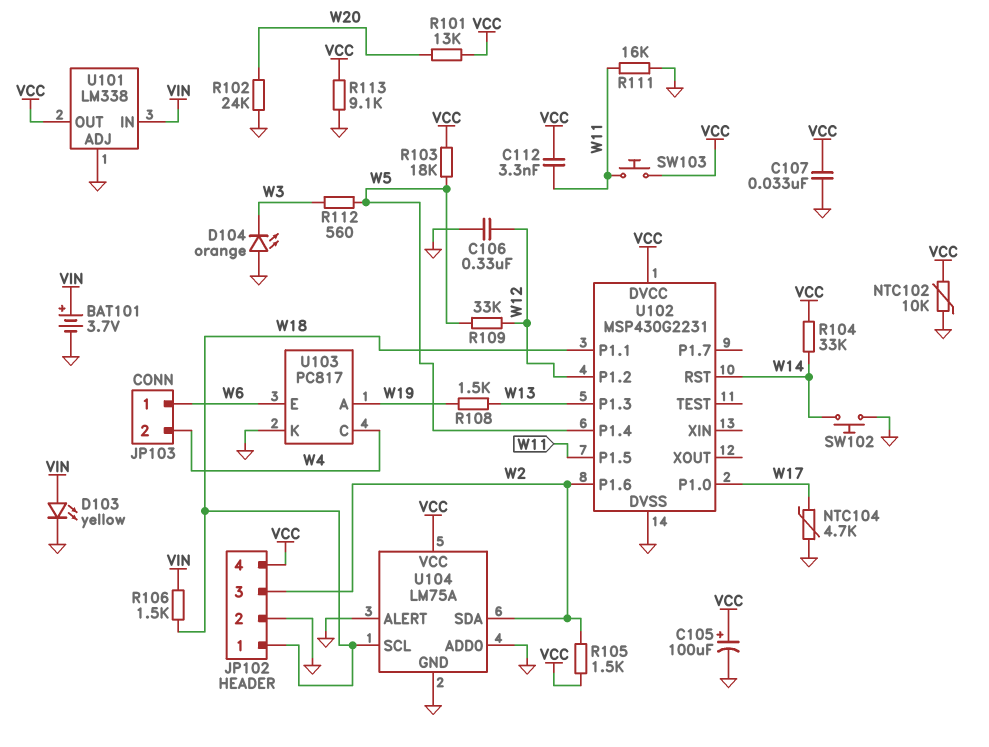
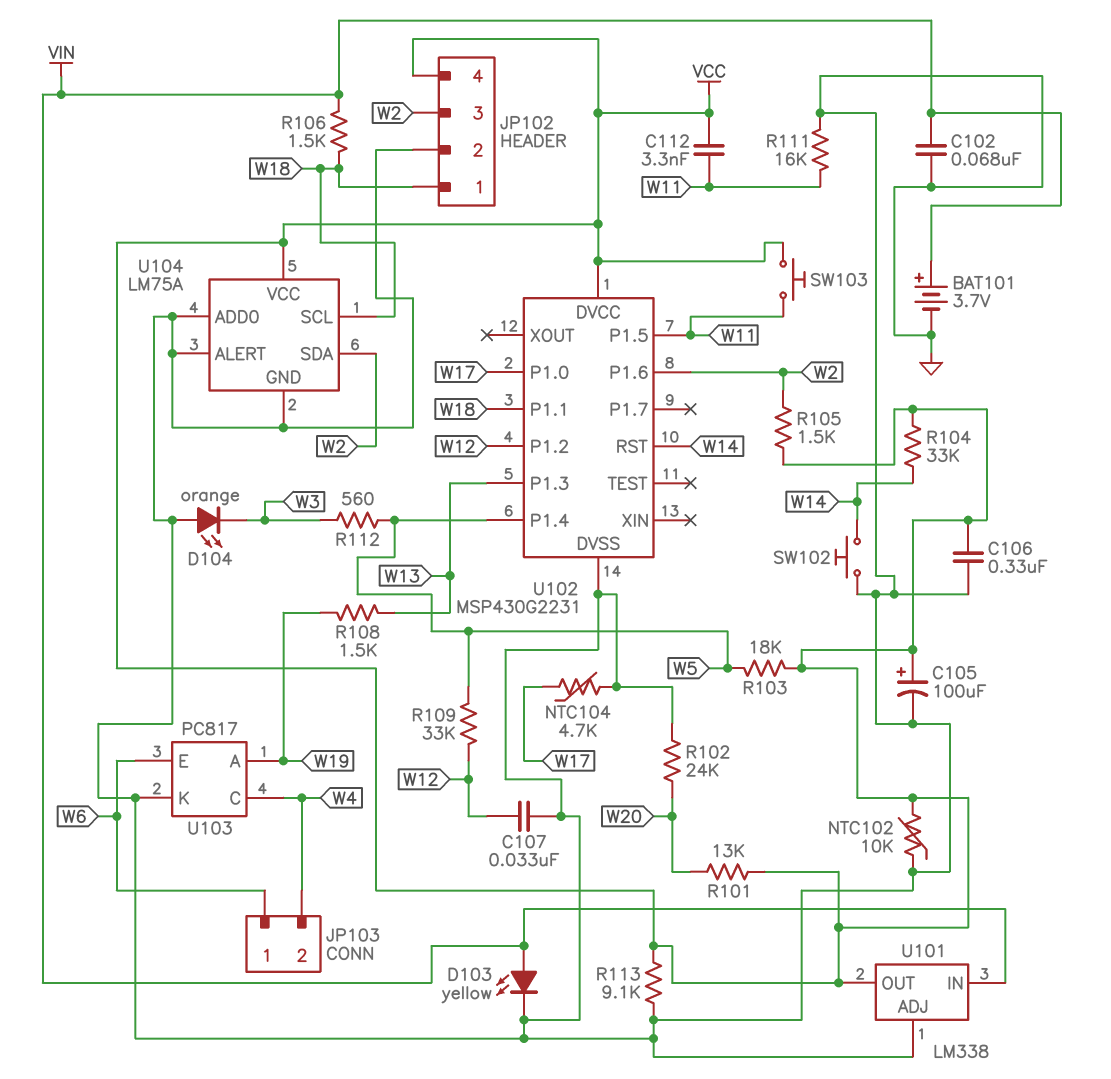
C102: none -> 68nF (GND, VIN)
C106: 330nF (GND, W12) -> 330nF (GND, VCC)
C107: 33nF (GND, VCC) -> 33nF (GND, W12)

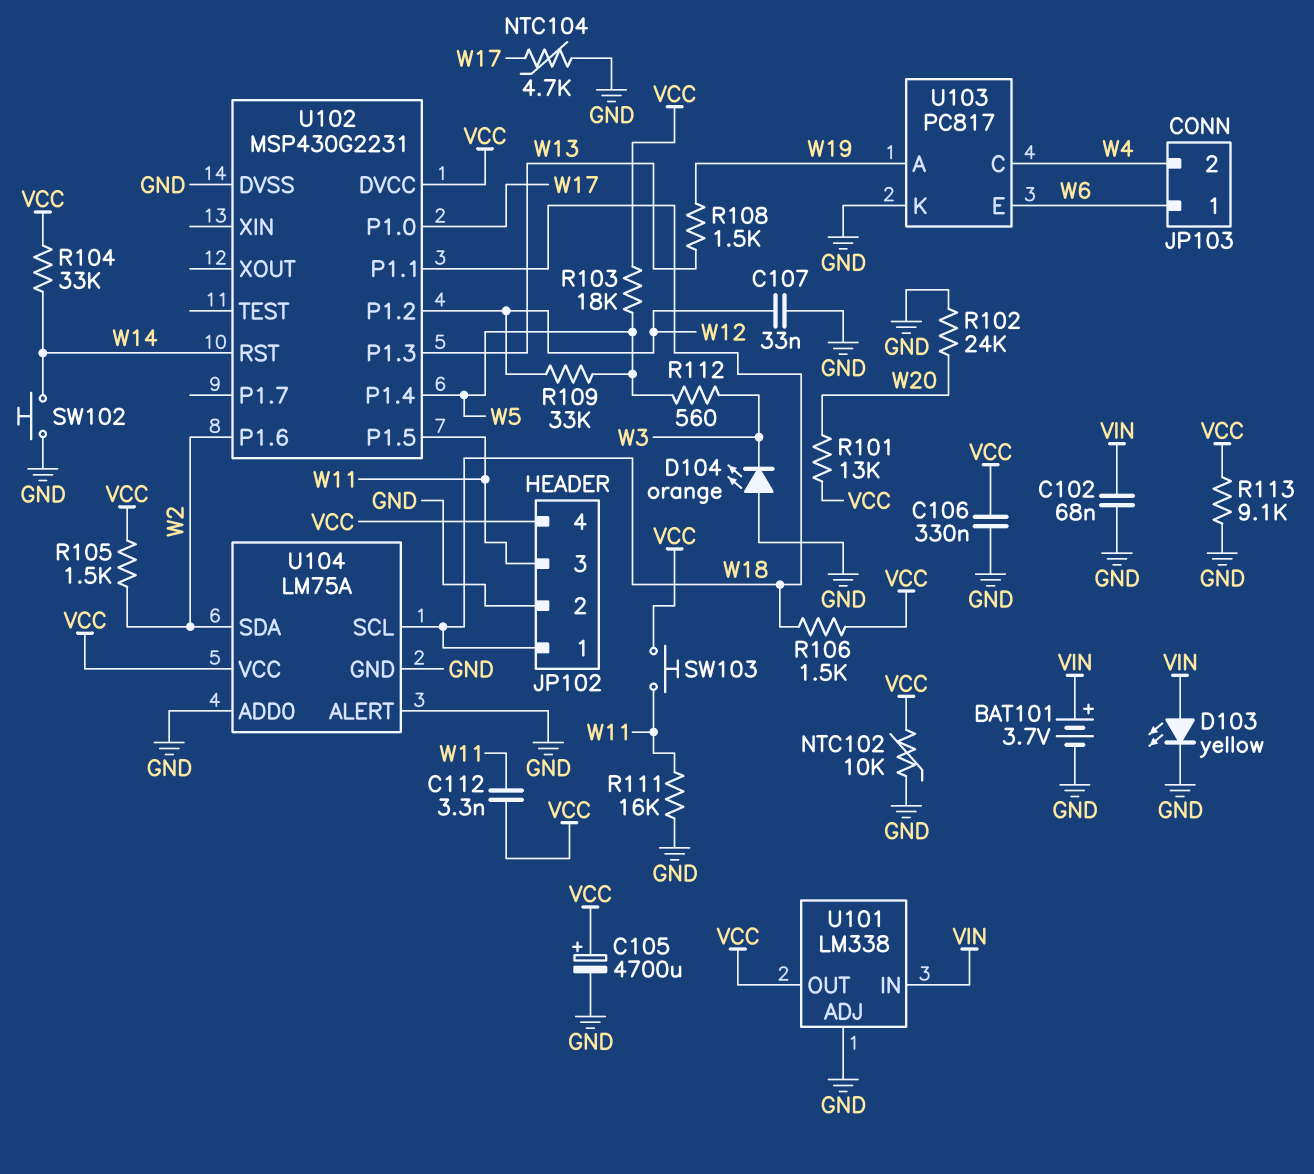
C105: 100uF (plus VCC, minus GND) -> 4700uF (plus VCC, minus GND)
JP102 pin 3: W2 -> W11
R106: 1.5k (VIN, W18) -> 1.5k (VCC, W18)

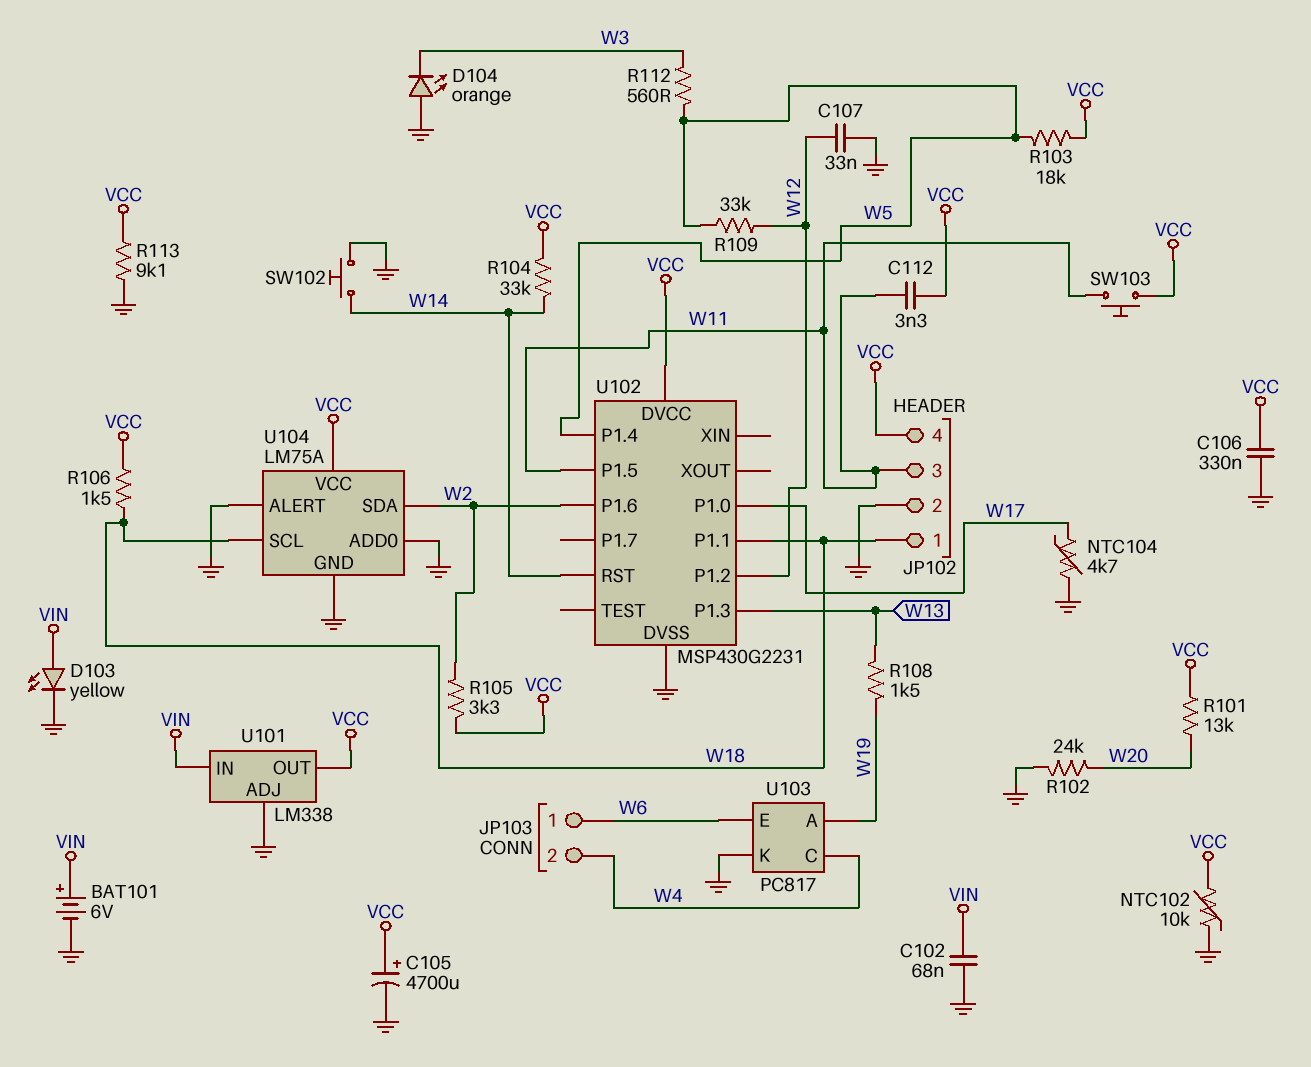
BAT101: 3.7V (plus VIN, minus GND) -> 6V (plus VIN, minus GND)
R105: 1.5k (VCC, W2) -> 3.3k (VCC, W2)
R111: 16k (GND, W11) -> none

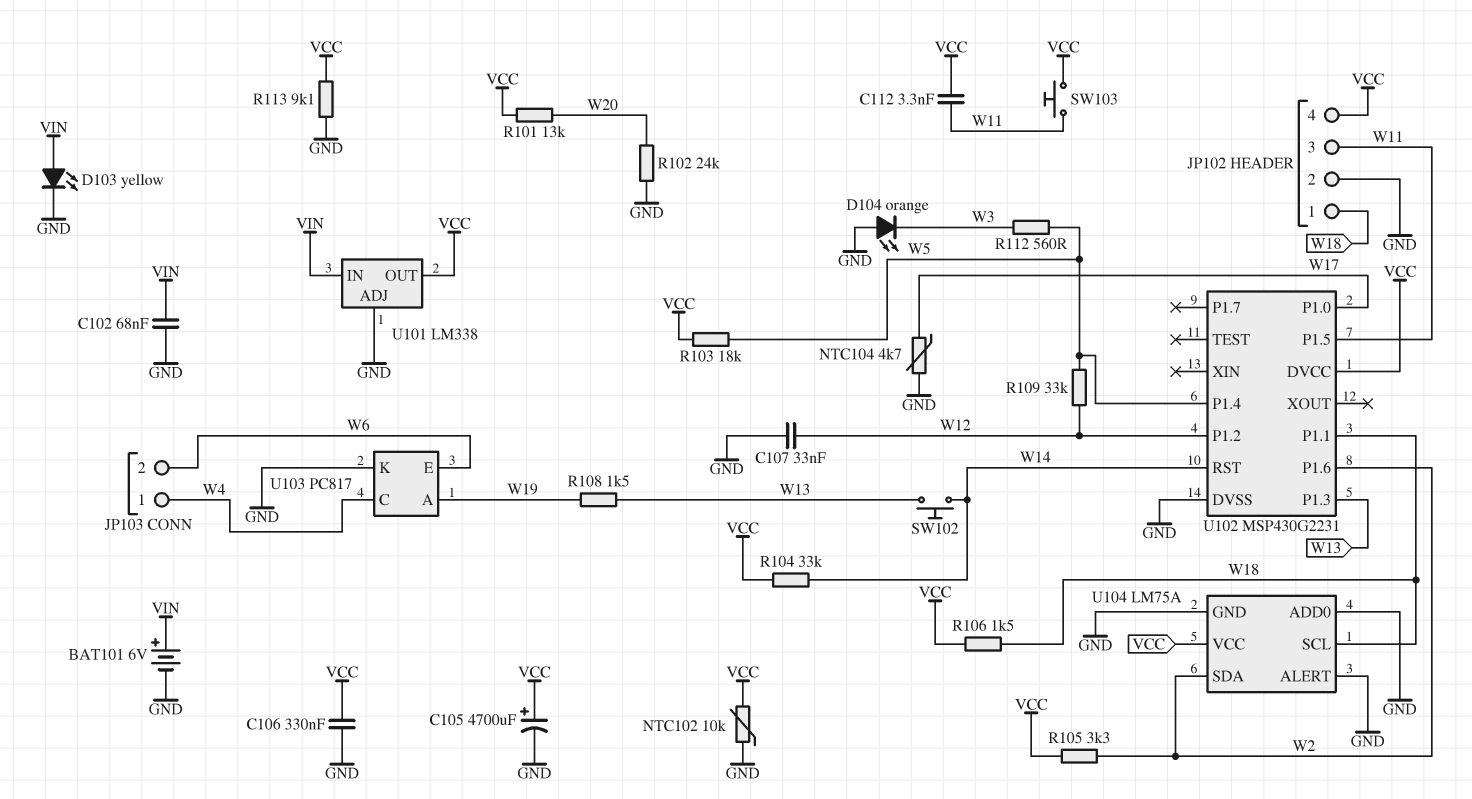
JP103 pin 1: W6 -> W4
JP103 pin 2: W4 -> W6
SW102: button (GND, W14) -> button (W13, W14)

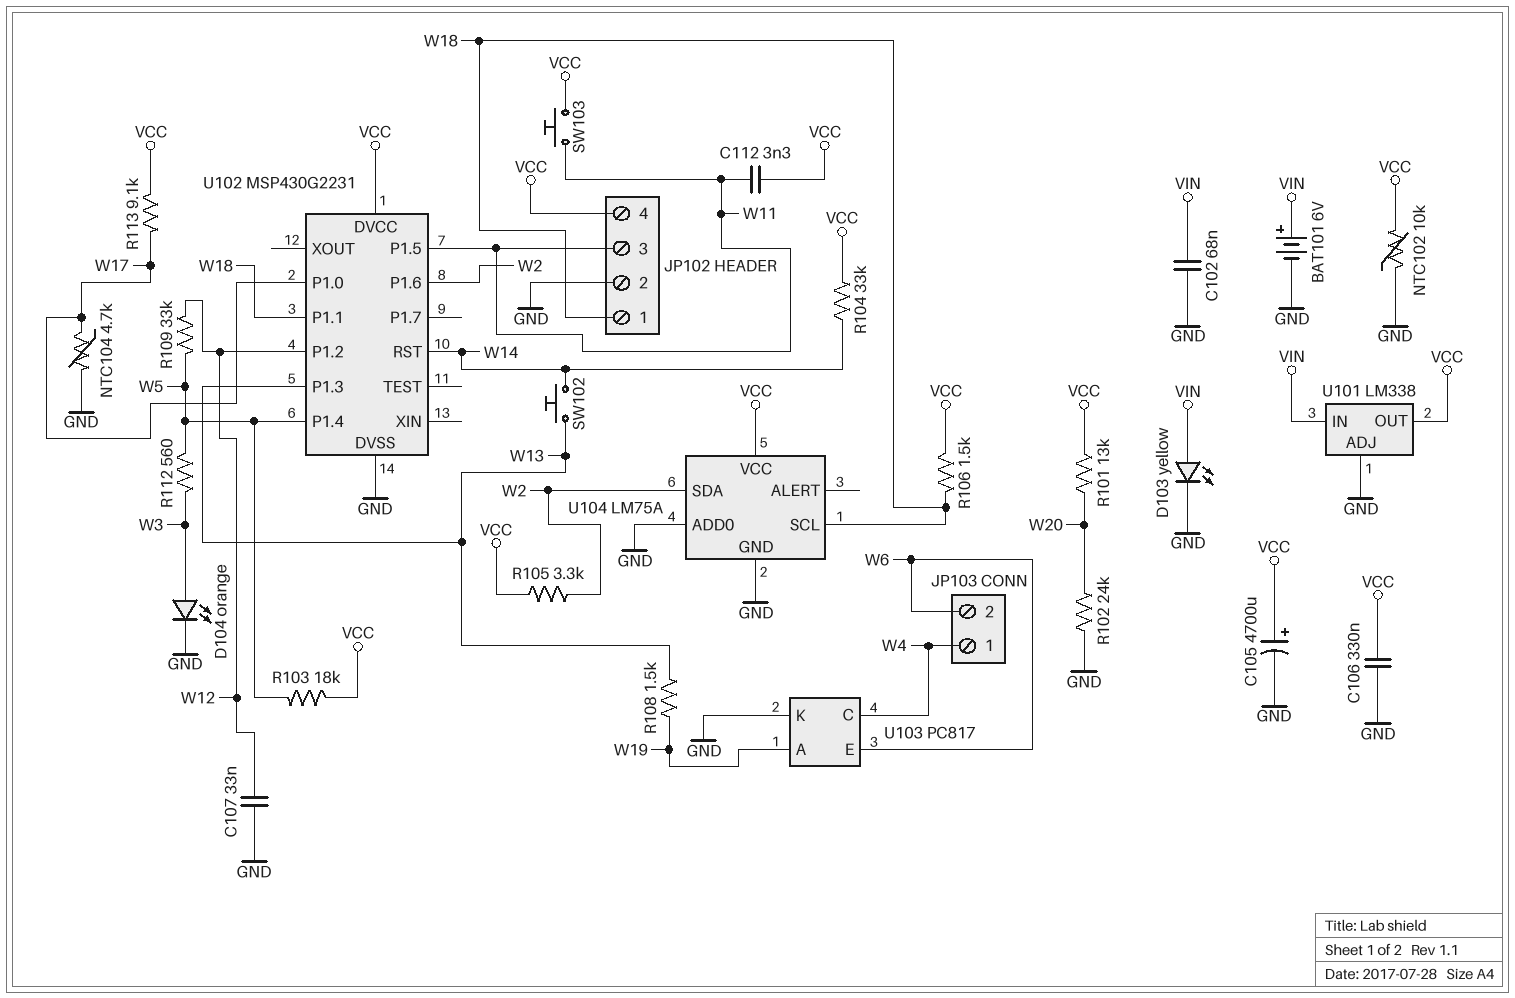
D104: LED orange (A GND, K W3) -> LED orange (A W3, K GND)
R113: 9.1k (GND, VCC) -> 9.1k (VCC, W17)
U104 pin ALERT: GND -> none

